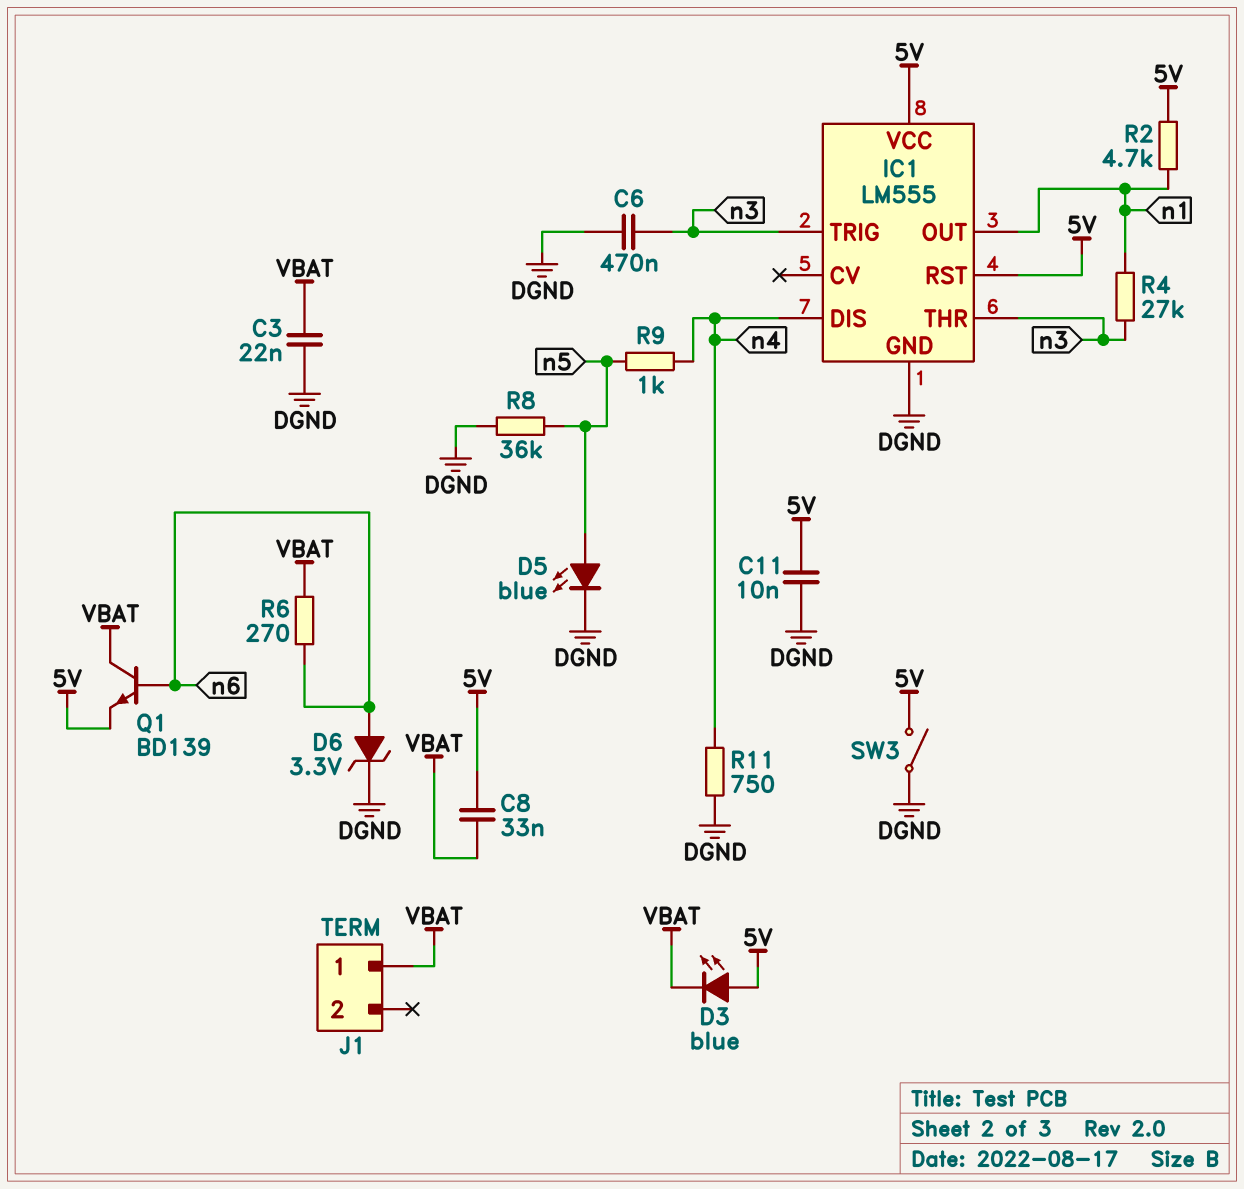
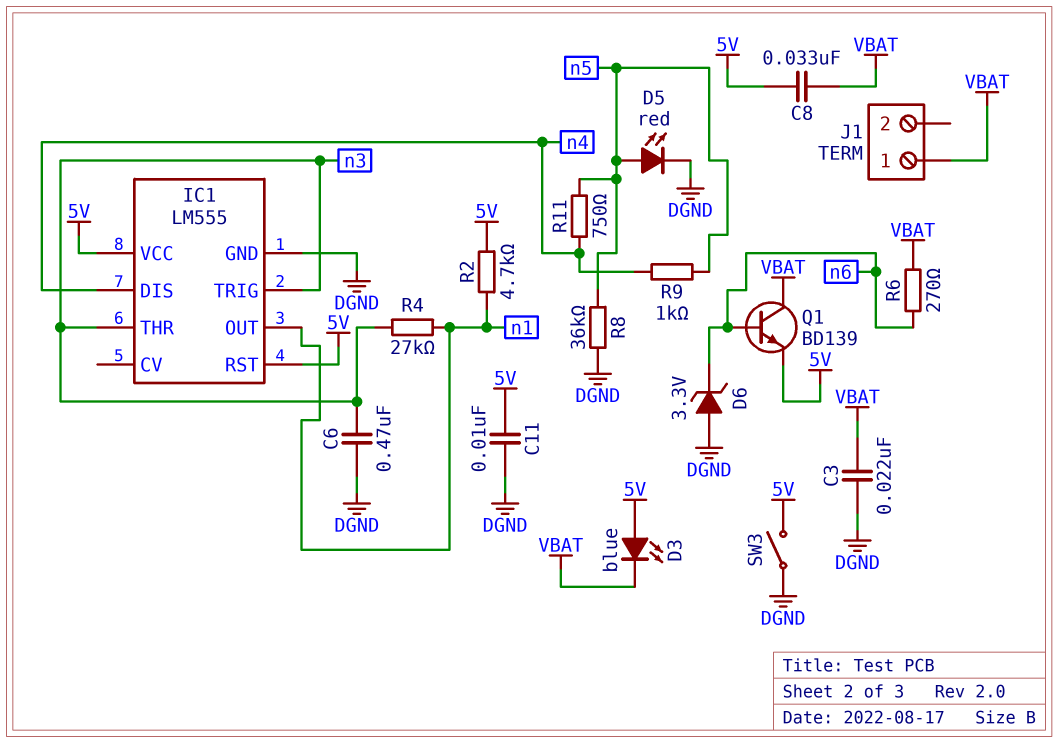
D5: LED blue (A n5, K DGND) -> LED red (A n5, K DGND)
D6: zener 3.3V (A n6, K DGND) -> zener 3.3V (A DGND, K n6)
R11: 750 (DGND, n4) -> 750 (n4, n5)

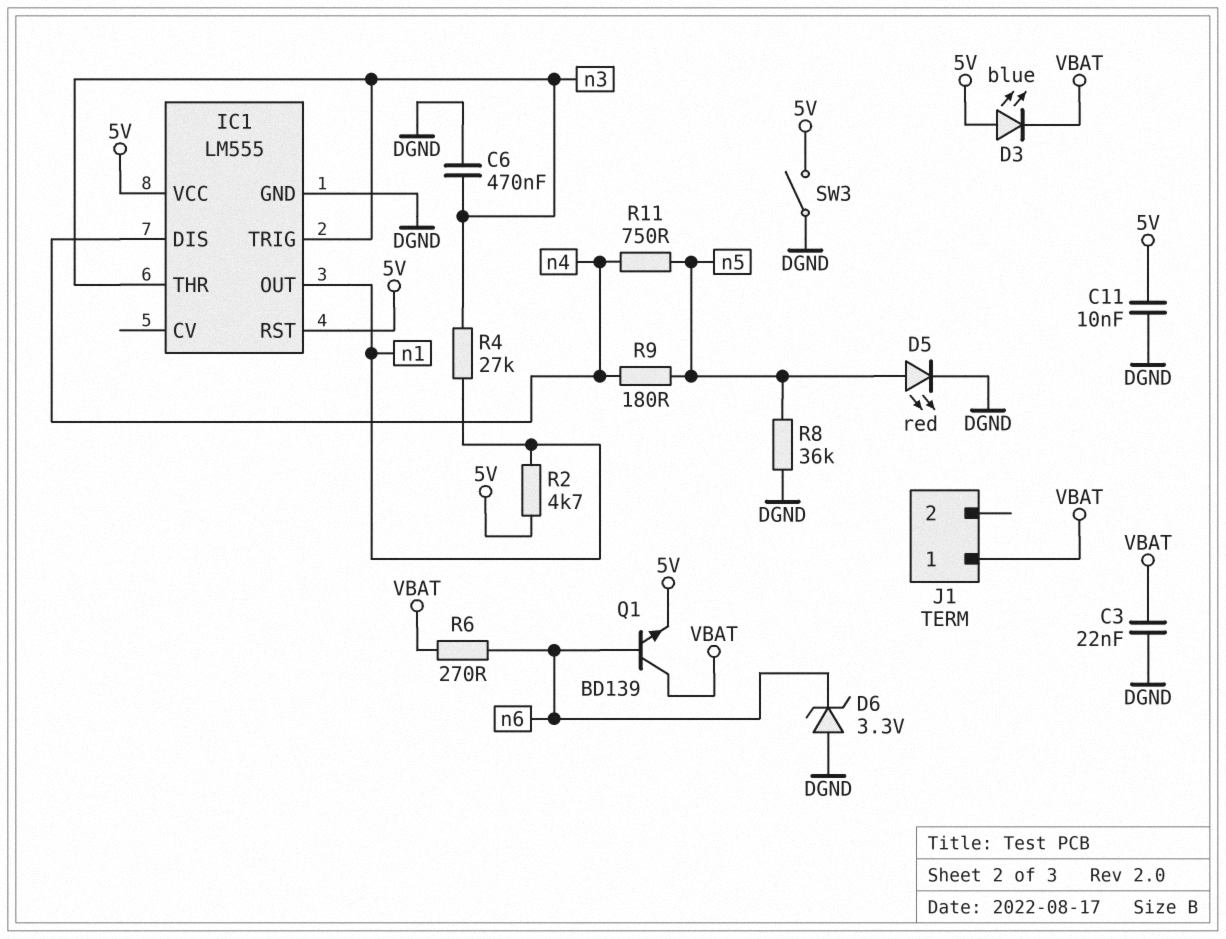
C8: 33nF (5V, VBAT) -> none
R9: 1k (n4, n5) -> 180 (n4, n5)

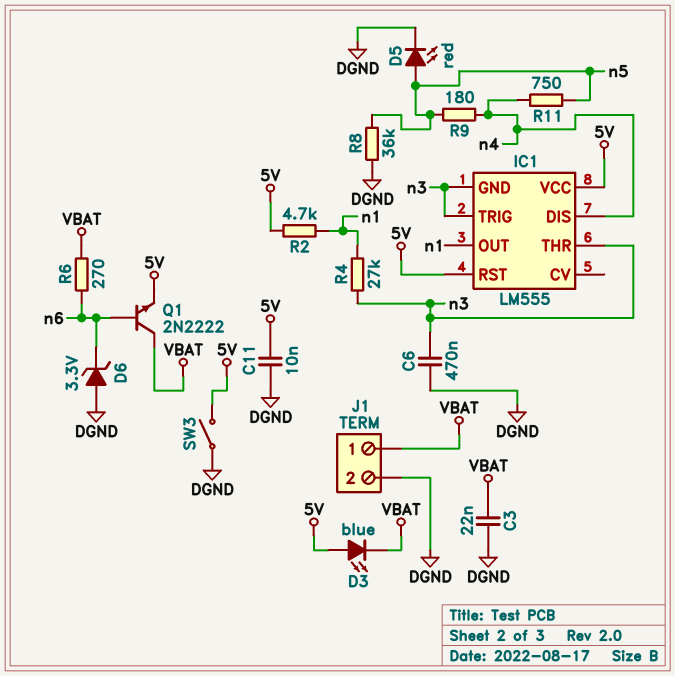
IC1 pin GND: DGND -> n3
J1 pin 2: none -> DGND
Q1: NPN BD139 (B n6, C VBAT, E 5V) -> NPN 2N2222 (B n6, C VBAT, E 5V)

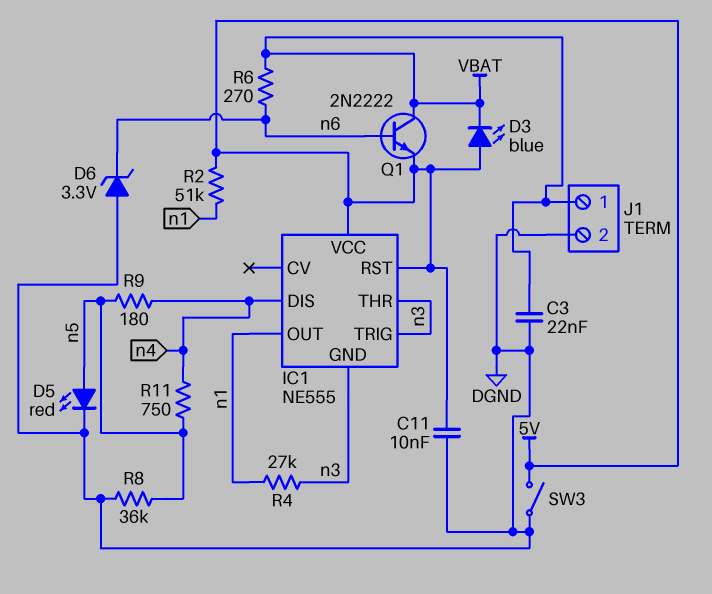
C6: 470nF (DGND, n3) -> none
IC1: LM555 -> NE555
R2: 4.7k (5V, n1) -> 51k (5V, n1)

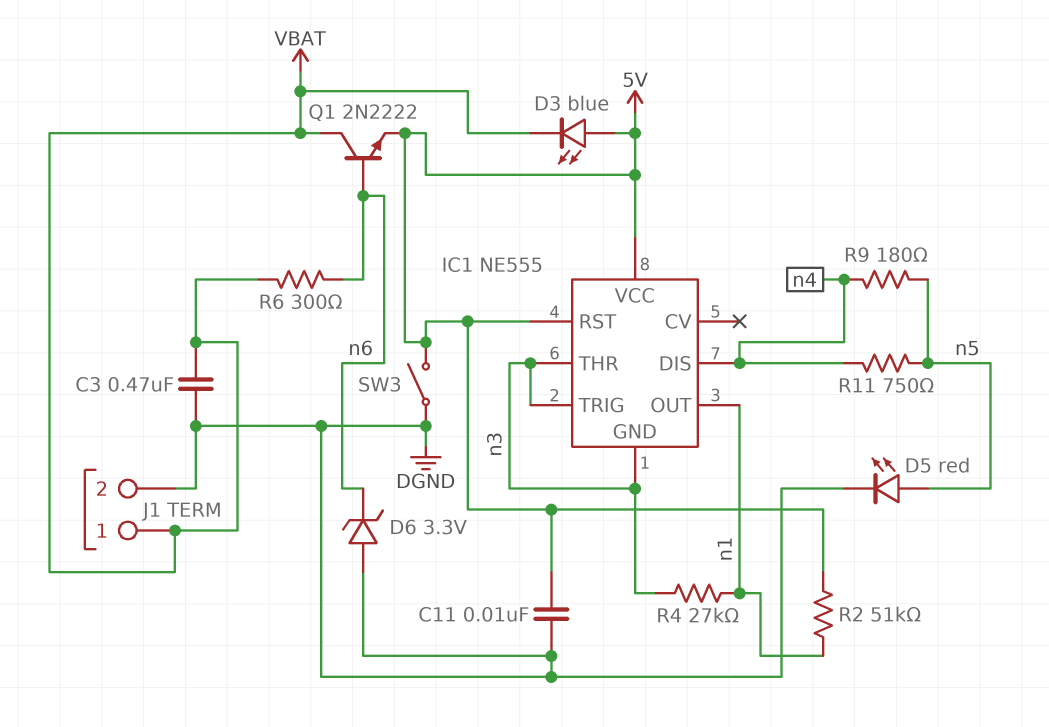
C3: 22nF (DGND, VBAT) -> 470nF (DGND, VBAT)
R6: 270 (VBAT, n6) -> 300 (VBAT, n6)
R8: 36k (DGND, n5) -> none

